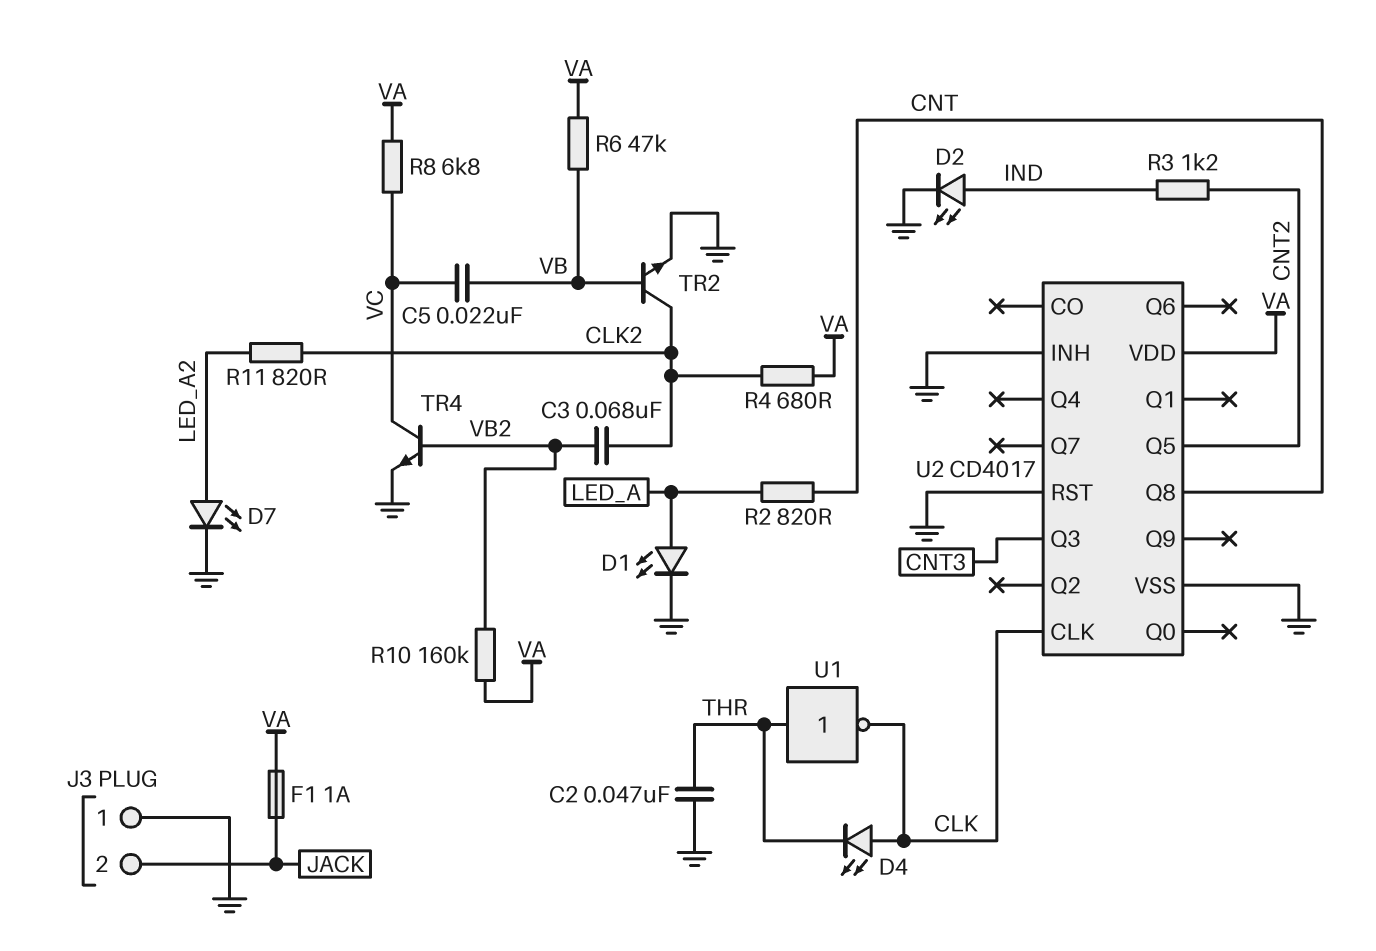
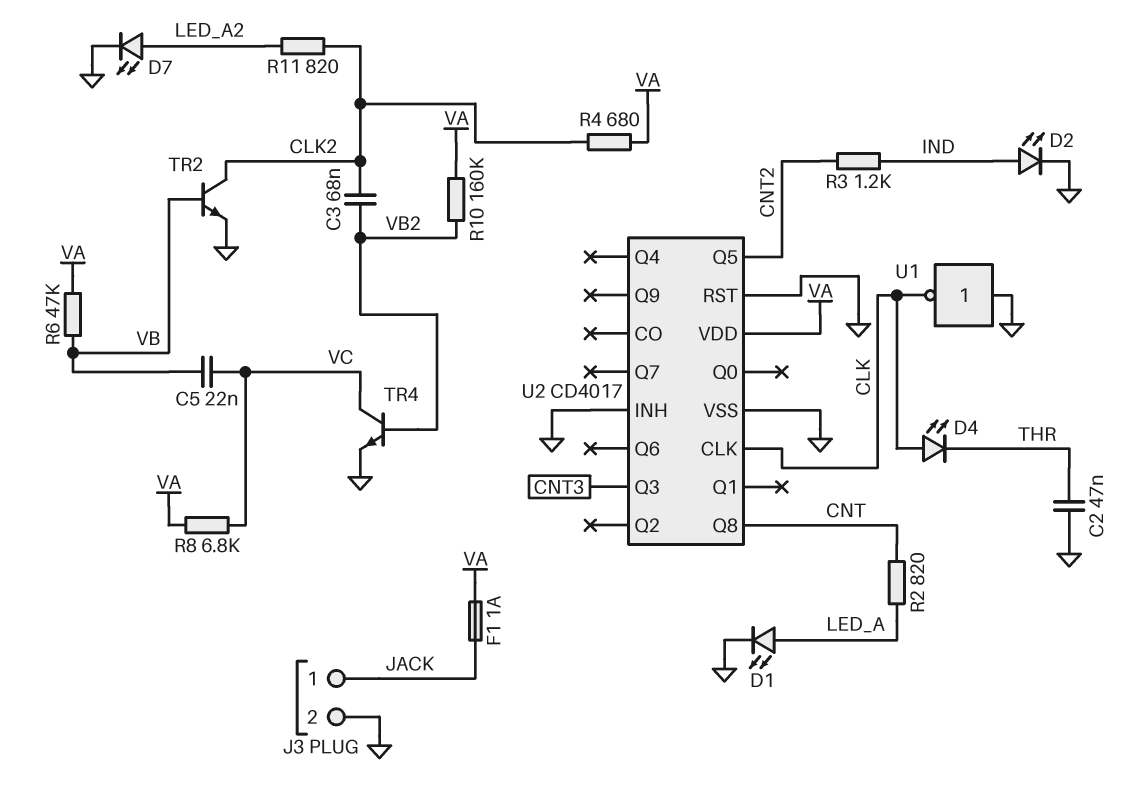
J3 pin 1: GND -> JACK
J3 pin 2: JACK -> GND
U1: NOT (in THR, out CLK) -> NOT (in GND, out CLK)

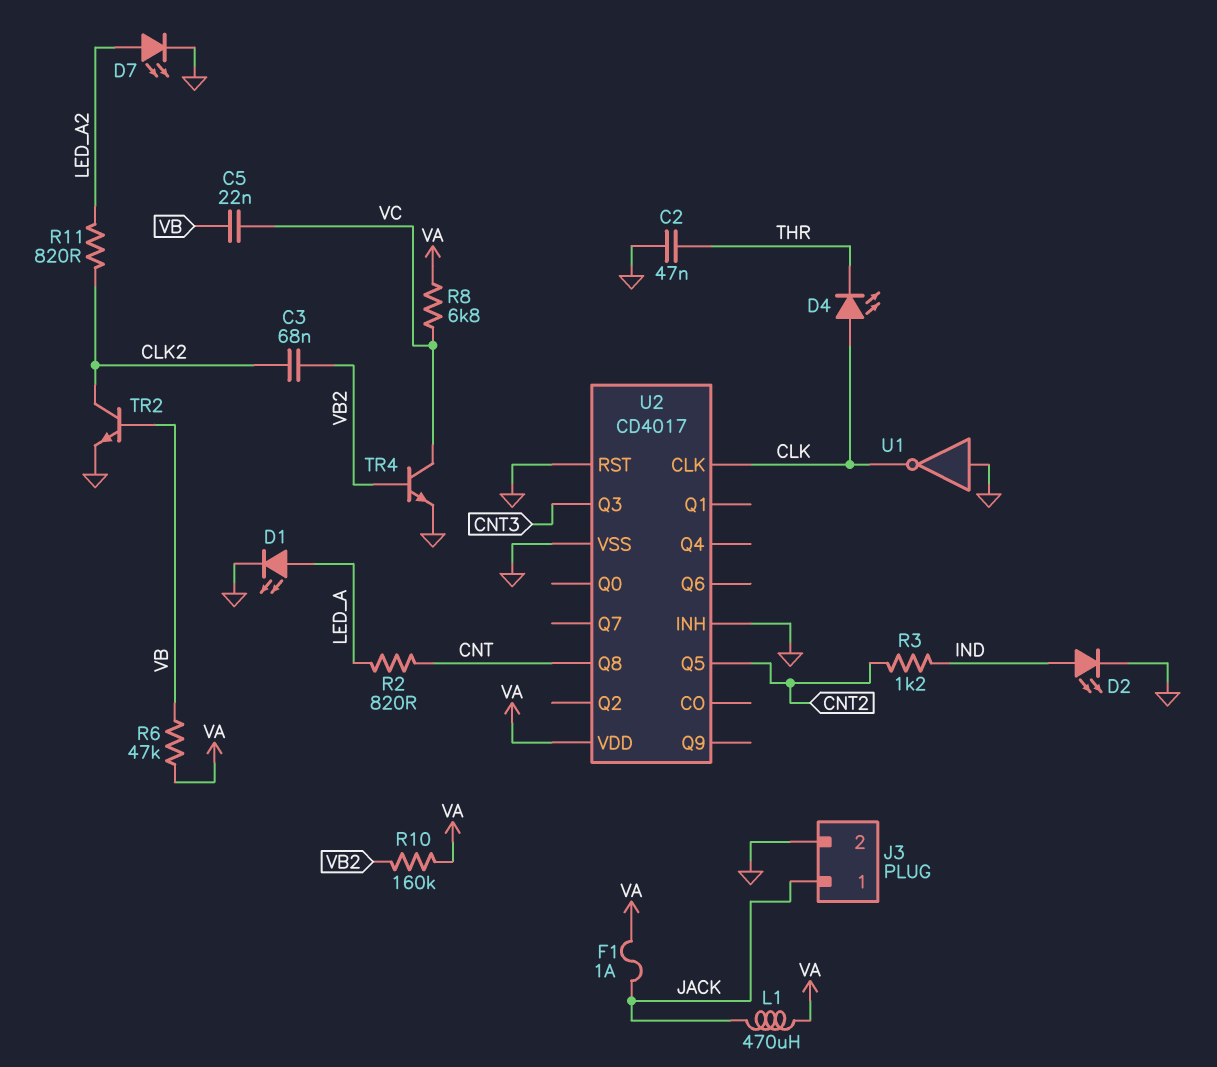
L1: none -> 470uH (JACK, VA)
R4: 680 (CLK2, VA) -> none

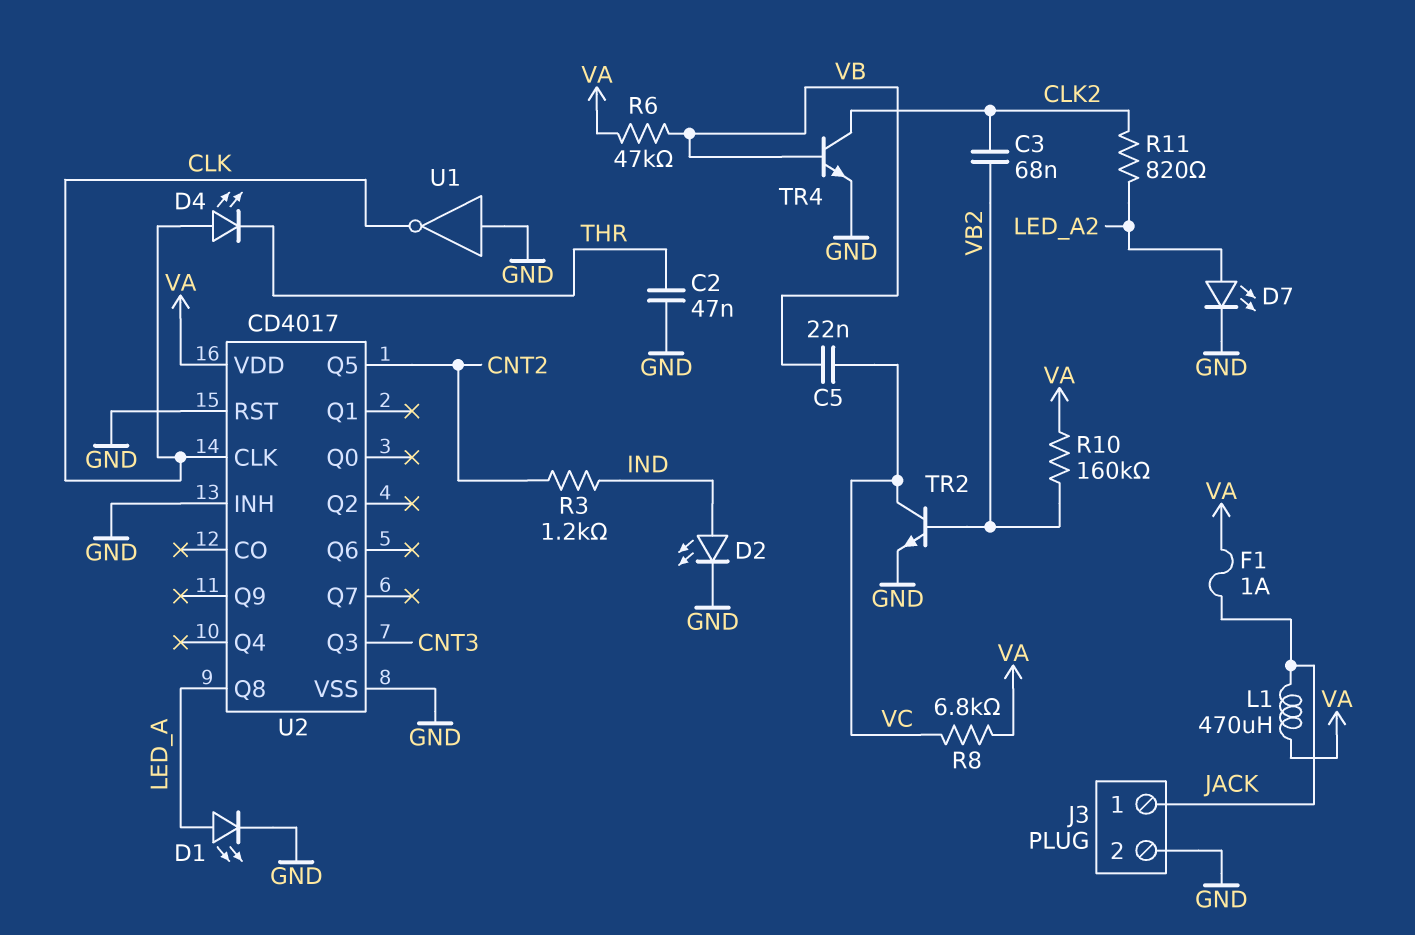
R2: 820 (CNT, LED_A) -> none
TR2: NPN (B VB, C CLK2, E GND) -> NPN (B VB2, C VC, E GND)
TR4: NPN (B VB2, C VC, E GND) -> NPN (B VB, C CLK2, E GND)
U2 pin Q8: CNT -> LED_A

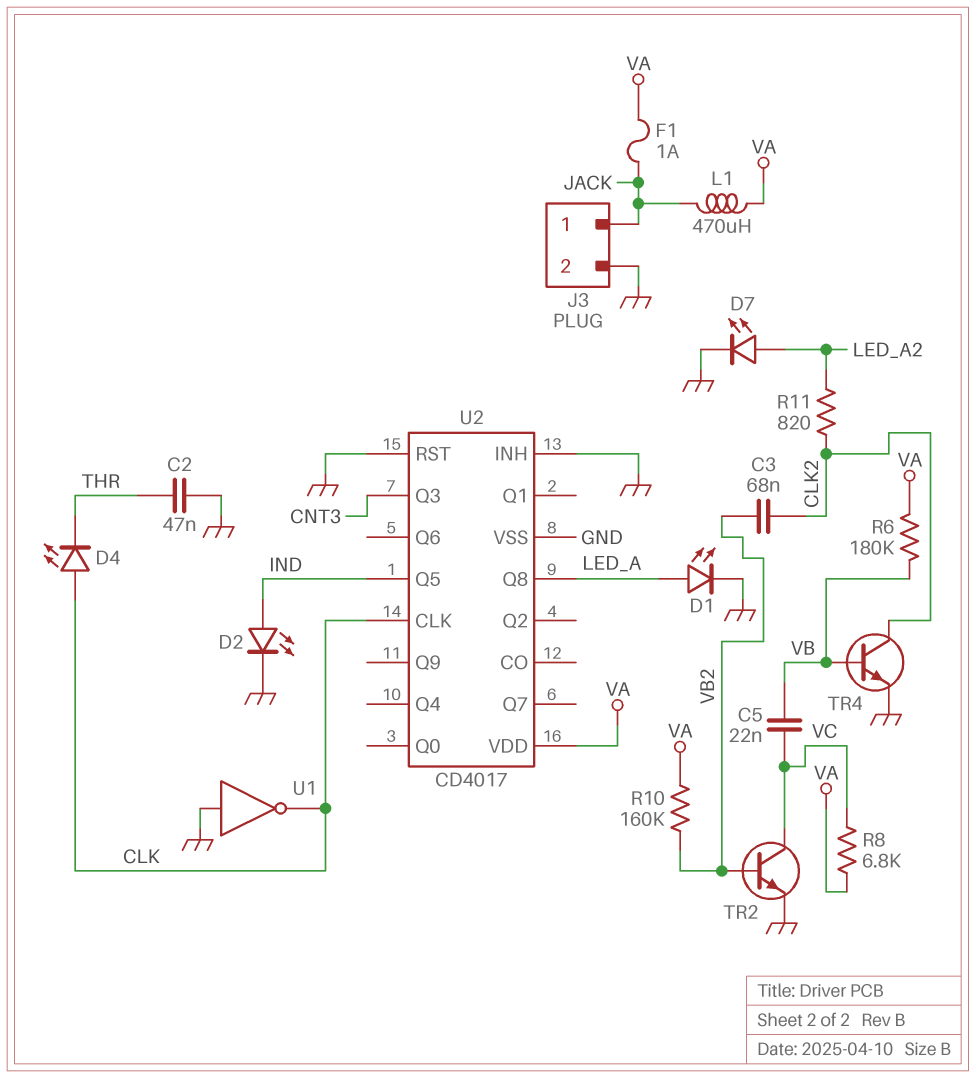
R3: 1.2k (CNT2, IND) -> none
R6: 47k (VA, VB) -> 180k (VA, VB)
U2 pin Q5: CNT2 -> IND

